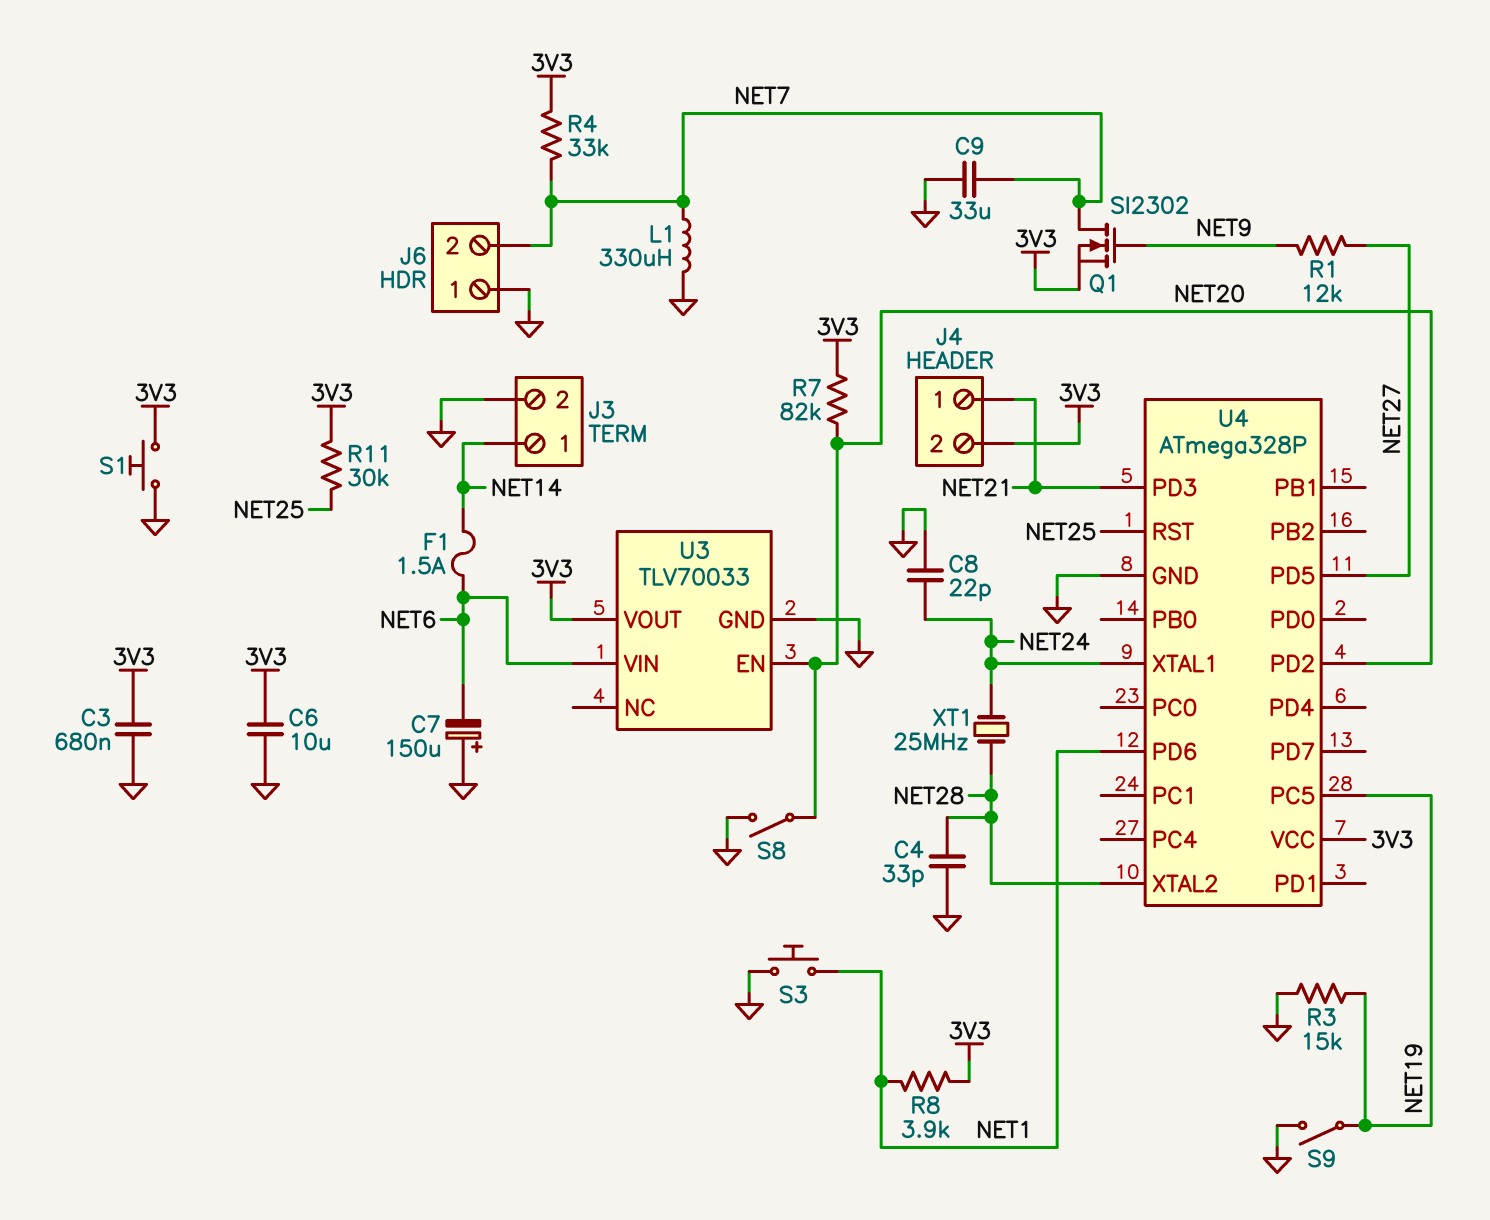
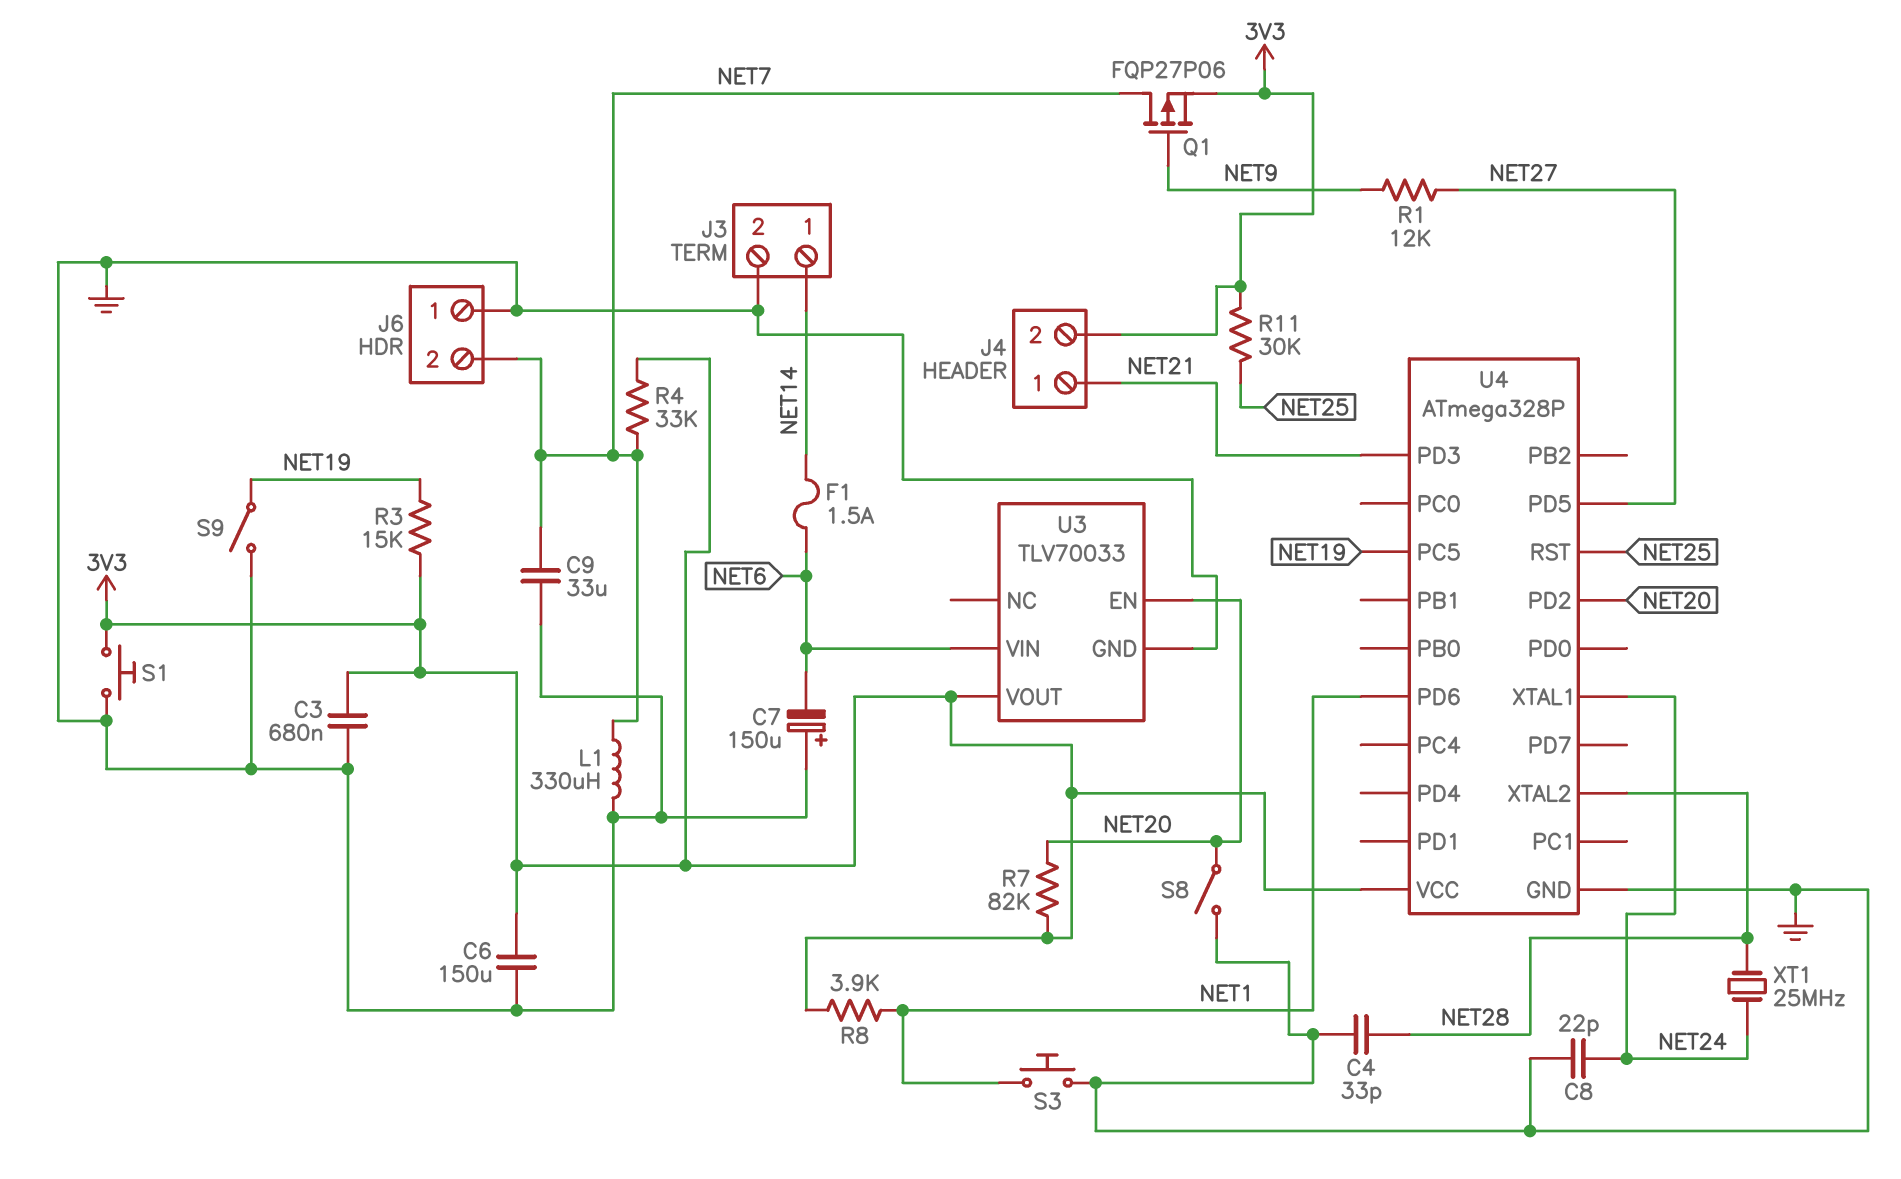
C6: 10uF (3V3, GND) -> 150uF (3V3, GND)
Q1: NMOS SI2302 (G NET9, D NET7, S 3V3) -> PMOS FQP27P06 (G NET9, D NET7, S 3V3)
R3: 15k (GND, NET19) -> 15k (3V3, NET19)

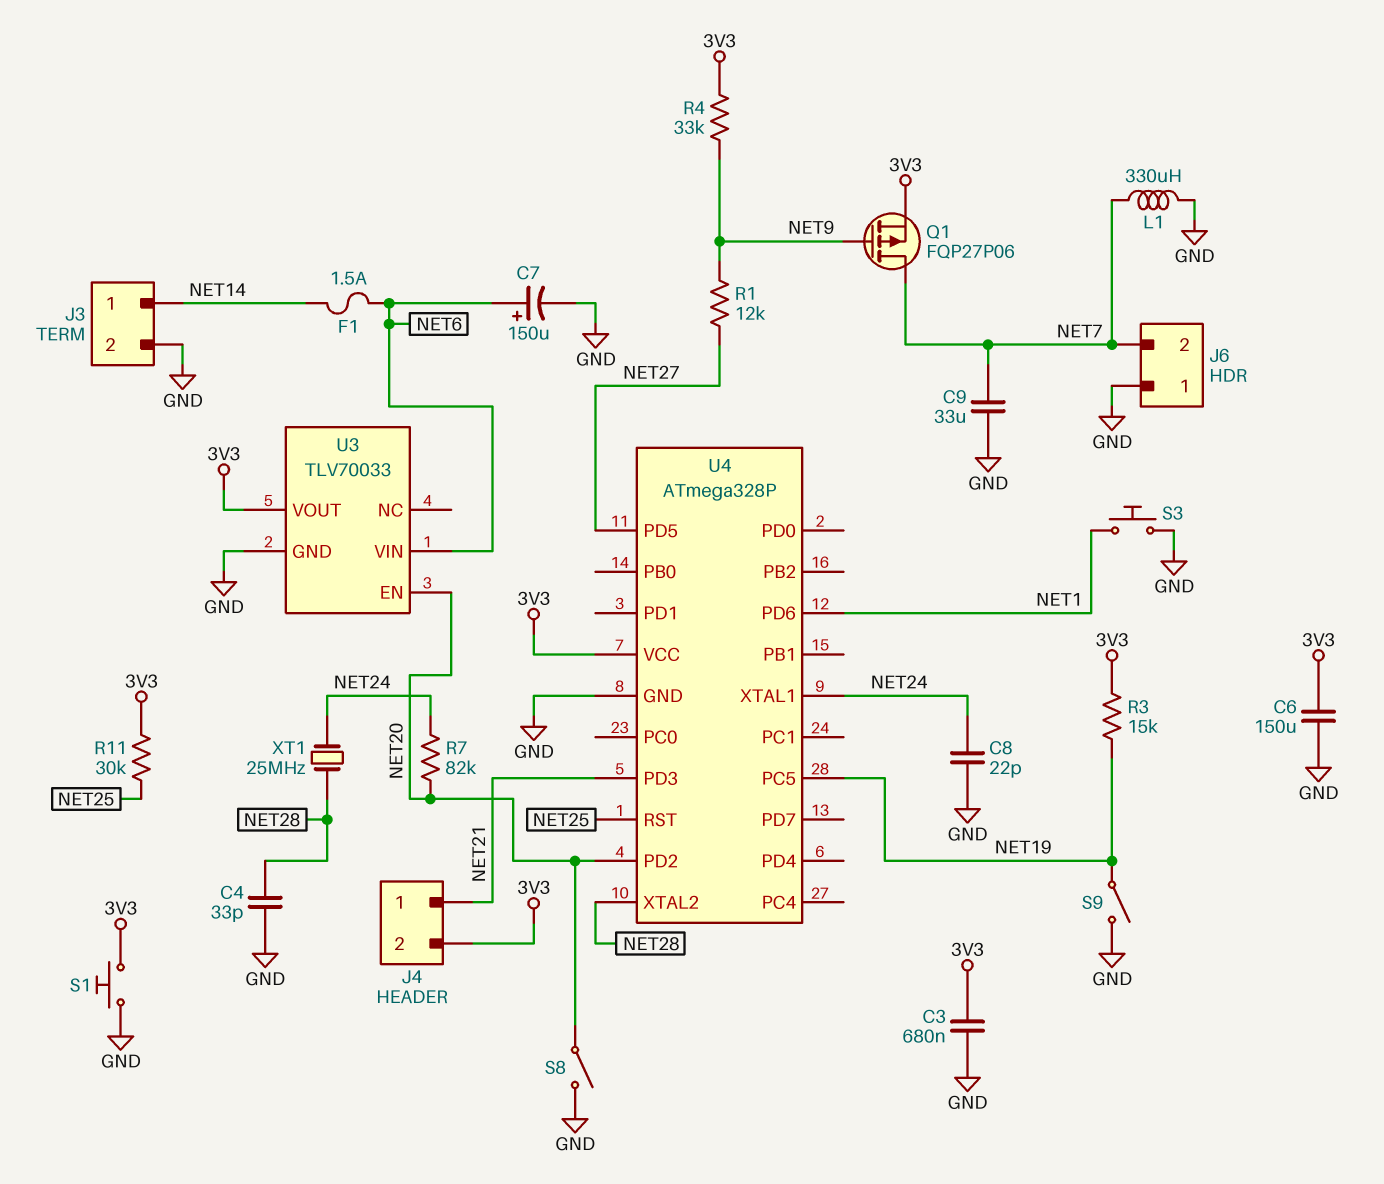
C7: 150uF (plus GND, minus NET6) -> 150uF (plus NET6, minus GND)
R4: 33k (3V3, NET7) -> 33k (3V3, NET9)
R7: 82k (3V3, NET20) -> 82k (NET20, NET24)
R8: 3.9k (3V3, NET1) -> none

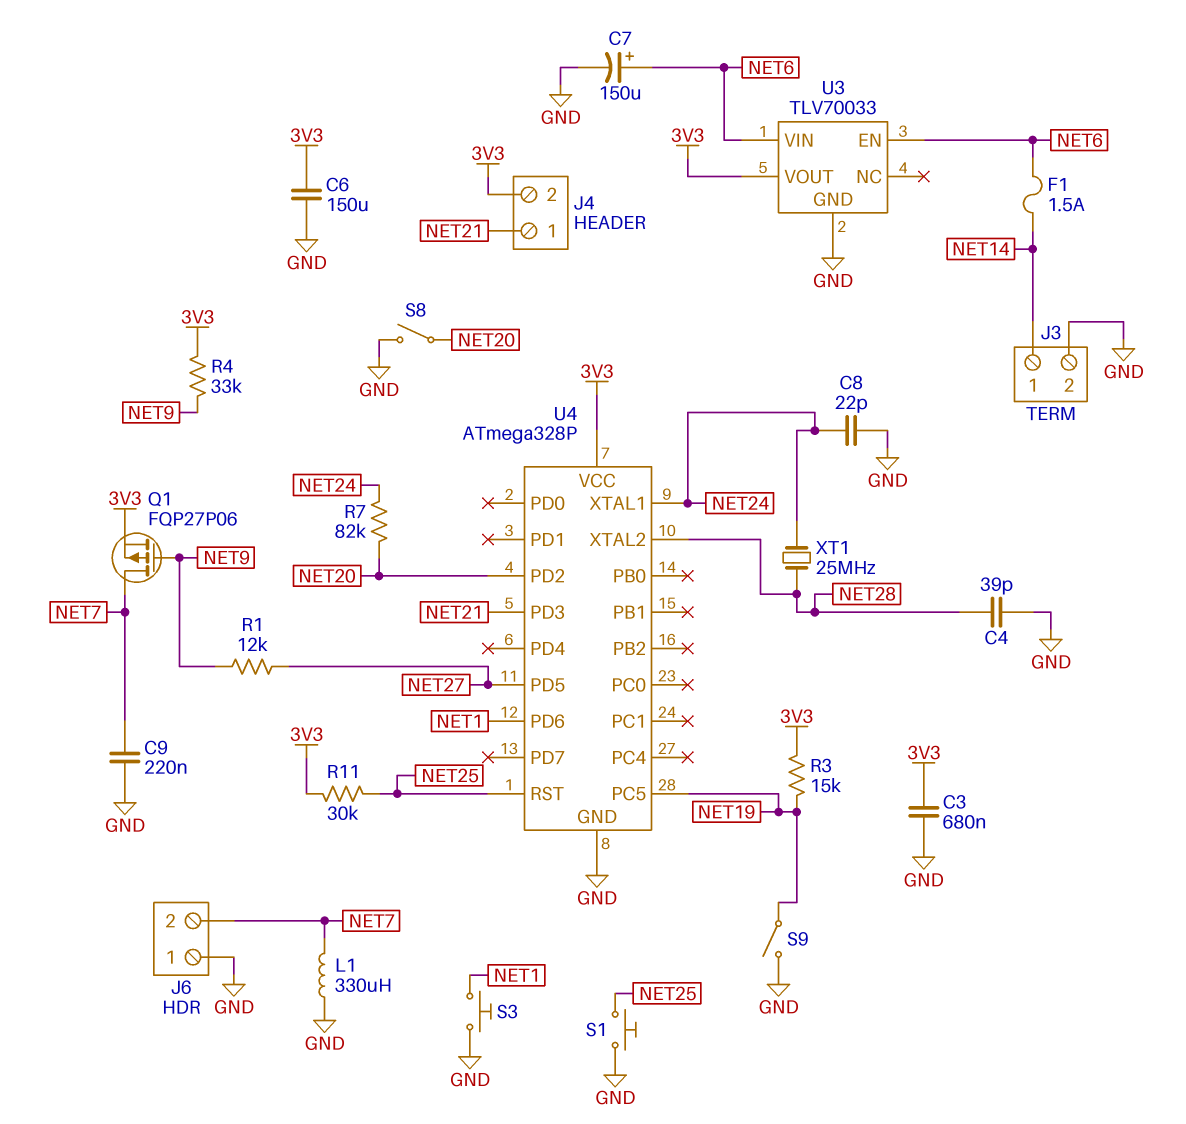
C4: 33pF (GND, NET28) -> 39pF (GND, NET28)
C9: 33uF (GND, NET7) -> 220nF (GND, NET7)
S1: button (3V3, GND) -> button (GND, NET25)
U3 pin EN: NET20 -> NET6

